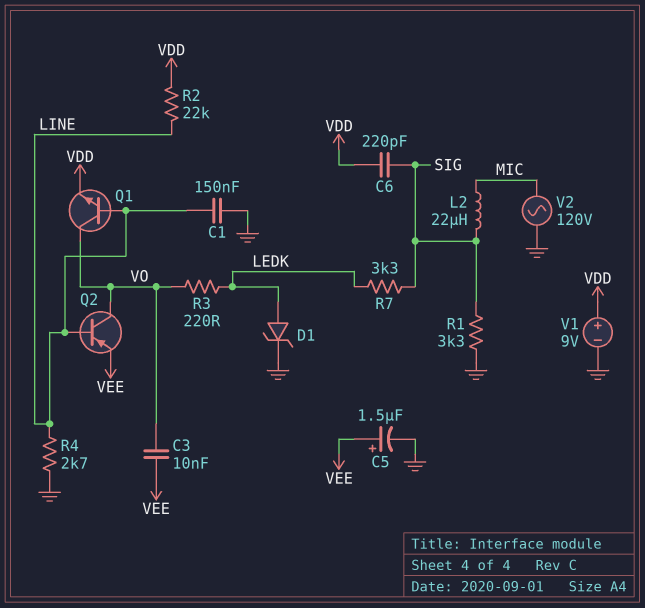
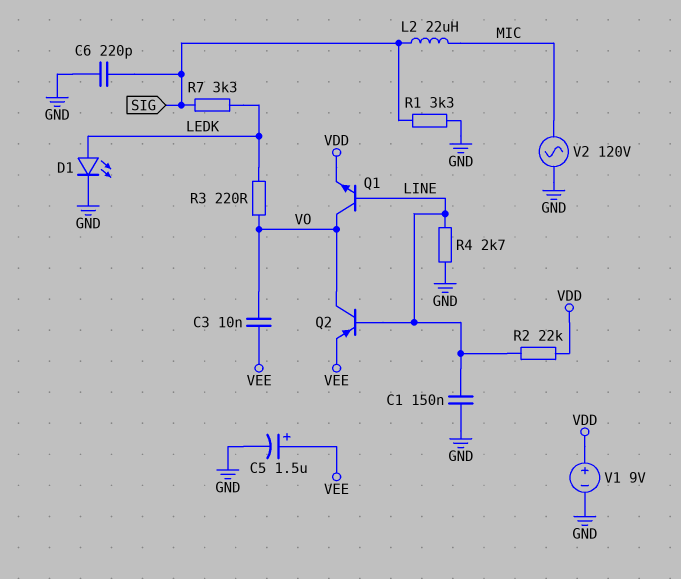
C6: 220pF (SIG, VDD) -> 220pF (GND, SIG)
D1: zener (A LEDK, K GND) -> LED (A LEDK, K GND)

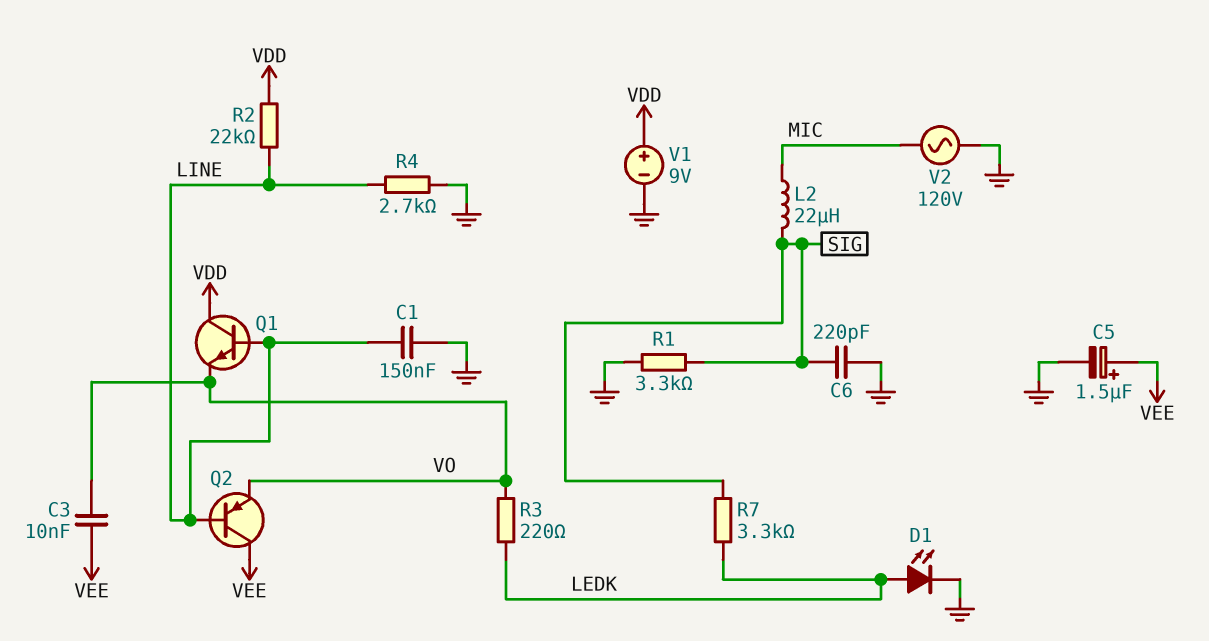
Q1: NPN (B LINE, C VO, E VDD) -> NPN (B LINE, C VDD, E VO)
Q2: PNP (B LINE, C VO, E VEE) -> PNP (B LINE, C VEE, E VO)

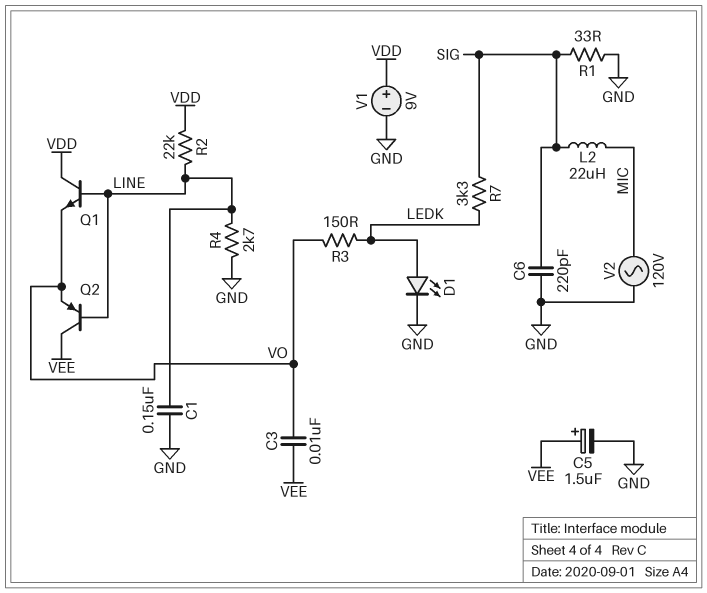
R1: 3.3k (GND, SIG) -> 33 (GND, SIG)
R3: 220 (LEDK, VO) -> 150 (LEDK, VO)

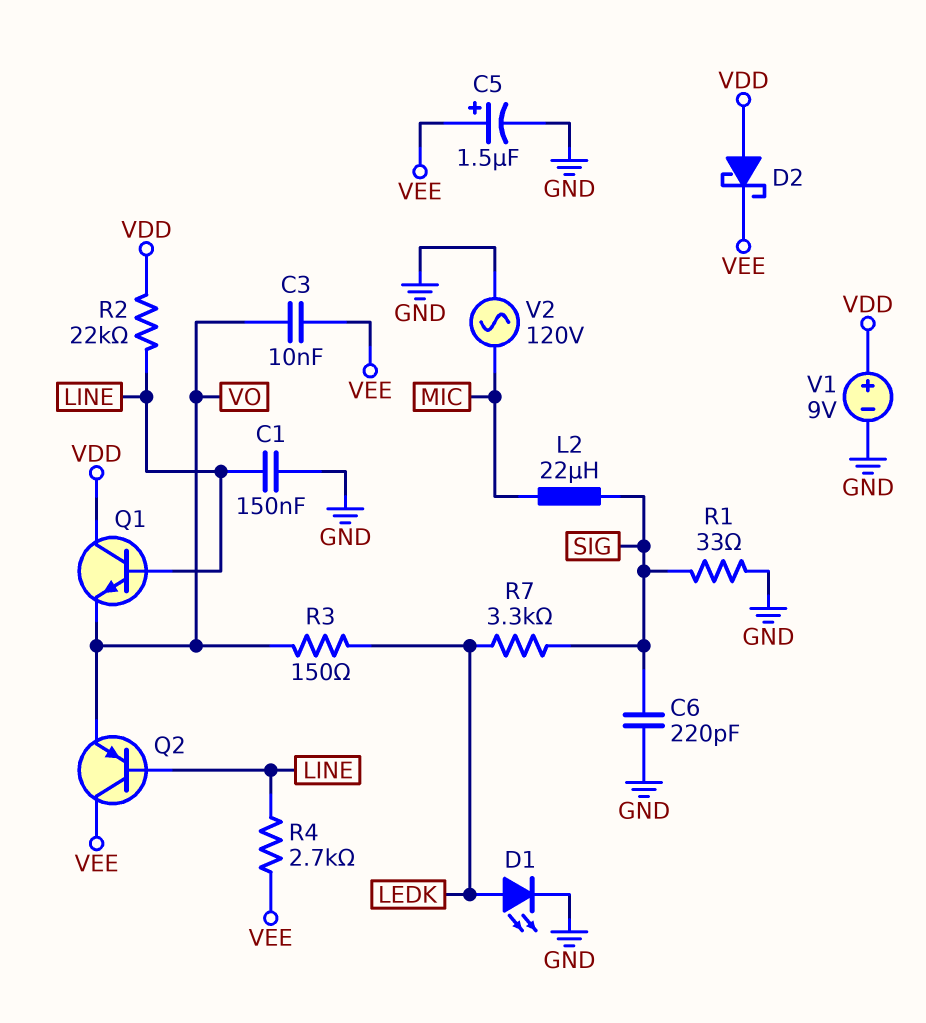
D2: none -> schottky (A VDD, K VEE)
R4: 2.7k (GND, LINE) -> 2.7k (LINE, VEE)

